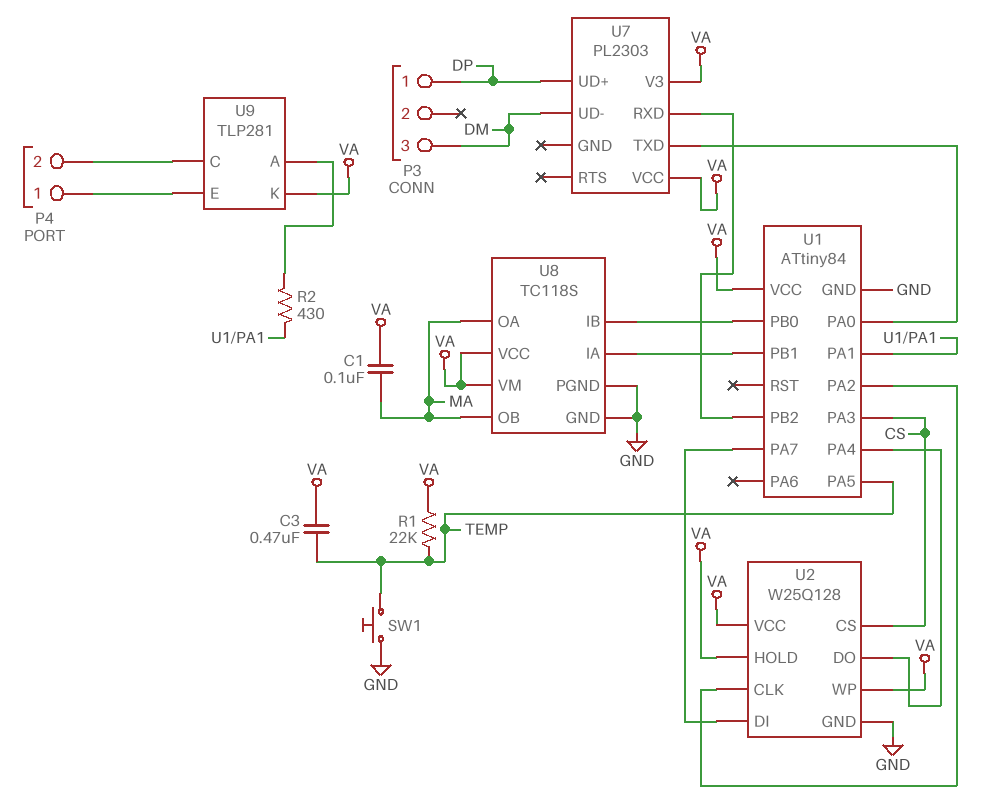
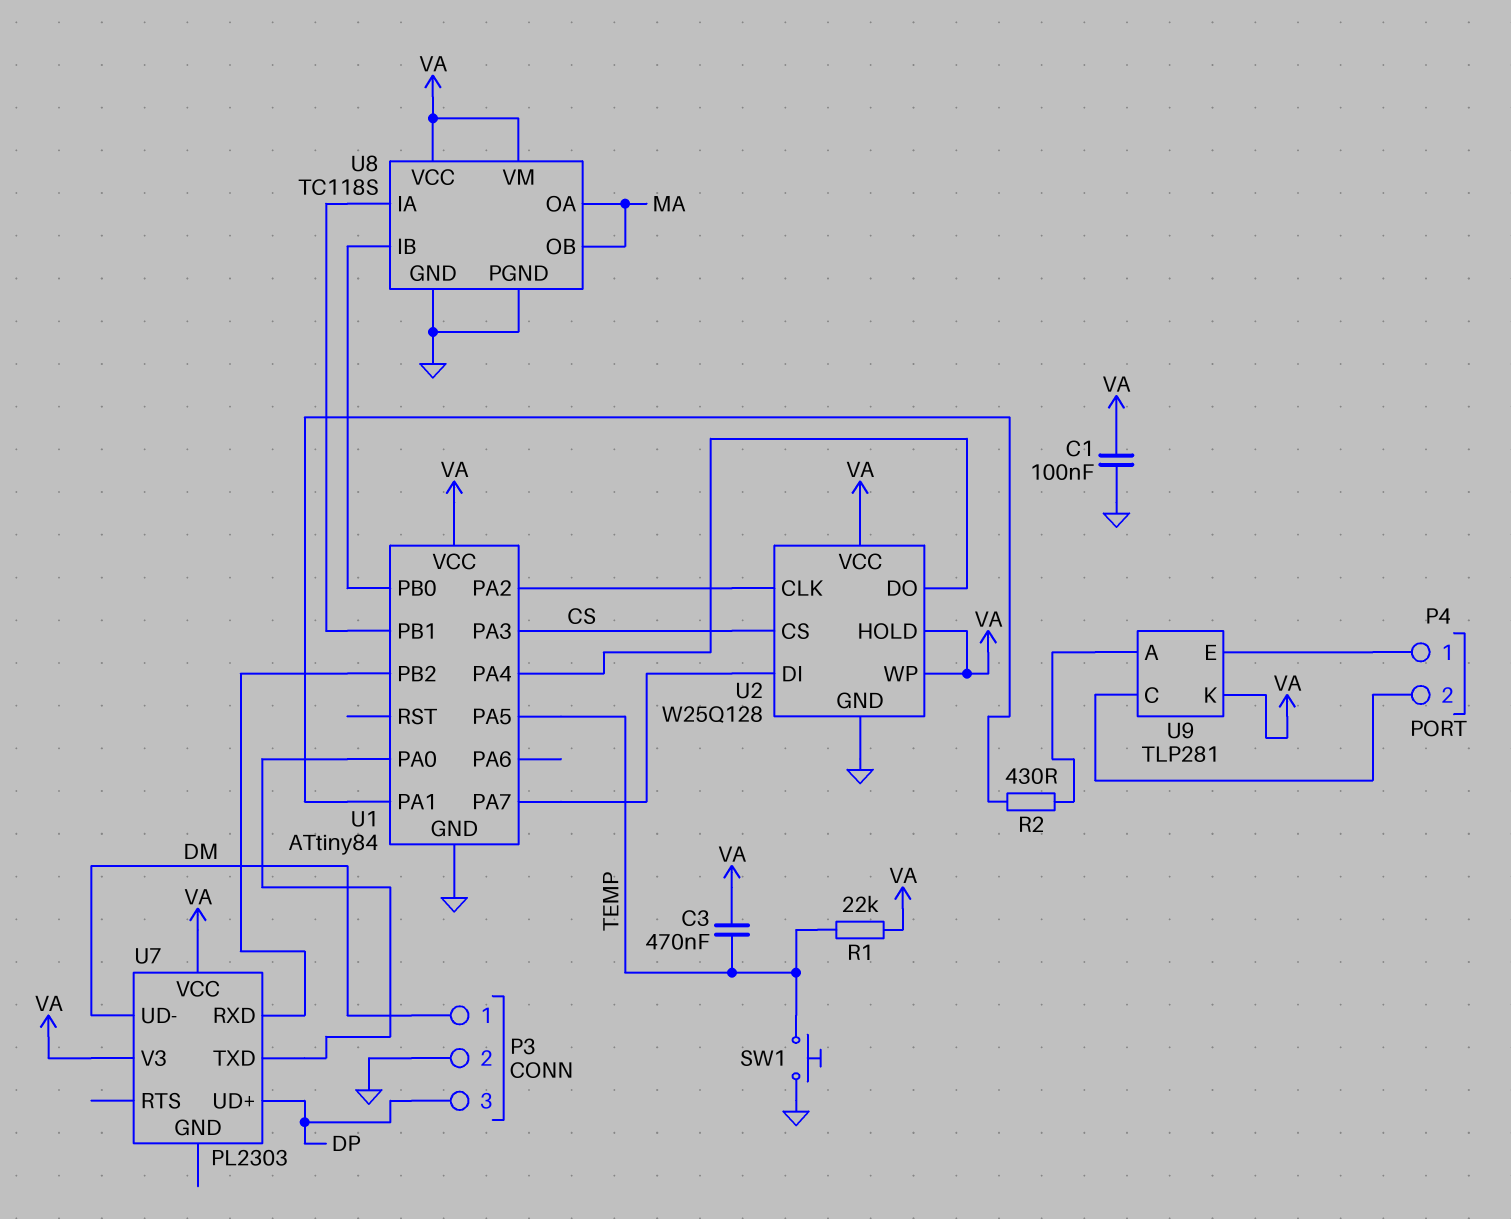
C1: 100nF (MA, VA) -> 100nF (GND, VA)
P3 pin 1: DP -> DM
P3 pin 2: none -> GND
P3 pin 3: DM -> DP

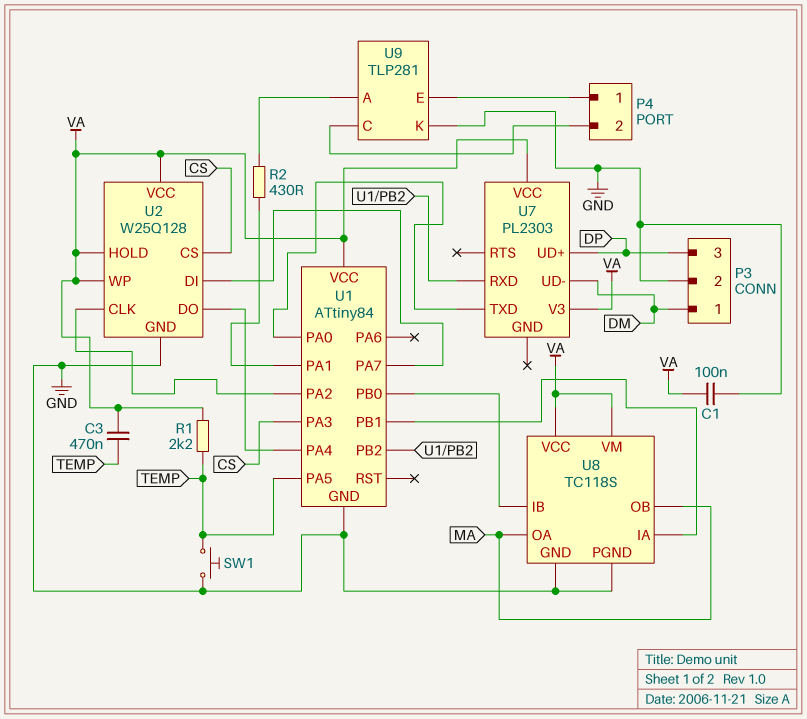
R1: 22k (TEMP, VA) -> 2.2k (TEMP, VA)
U9 pin K: VA -> GND

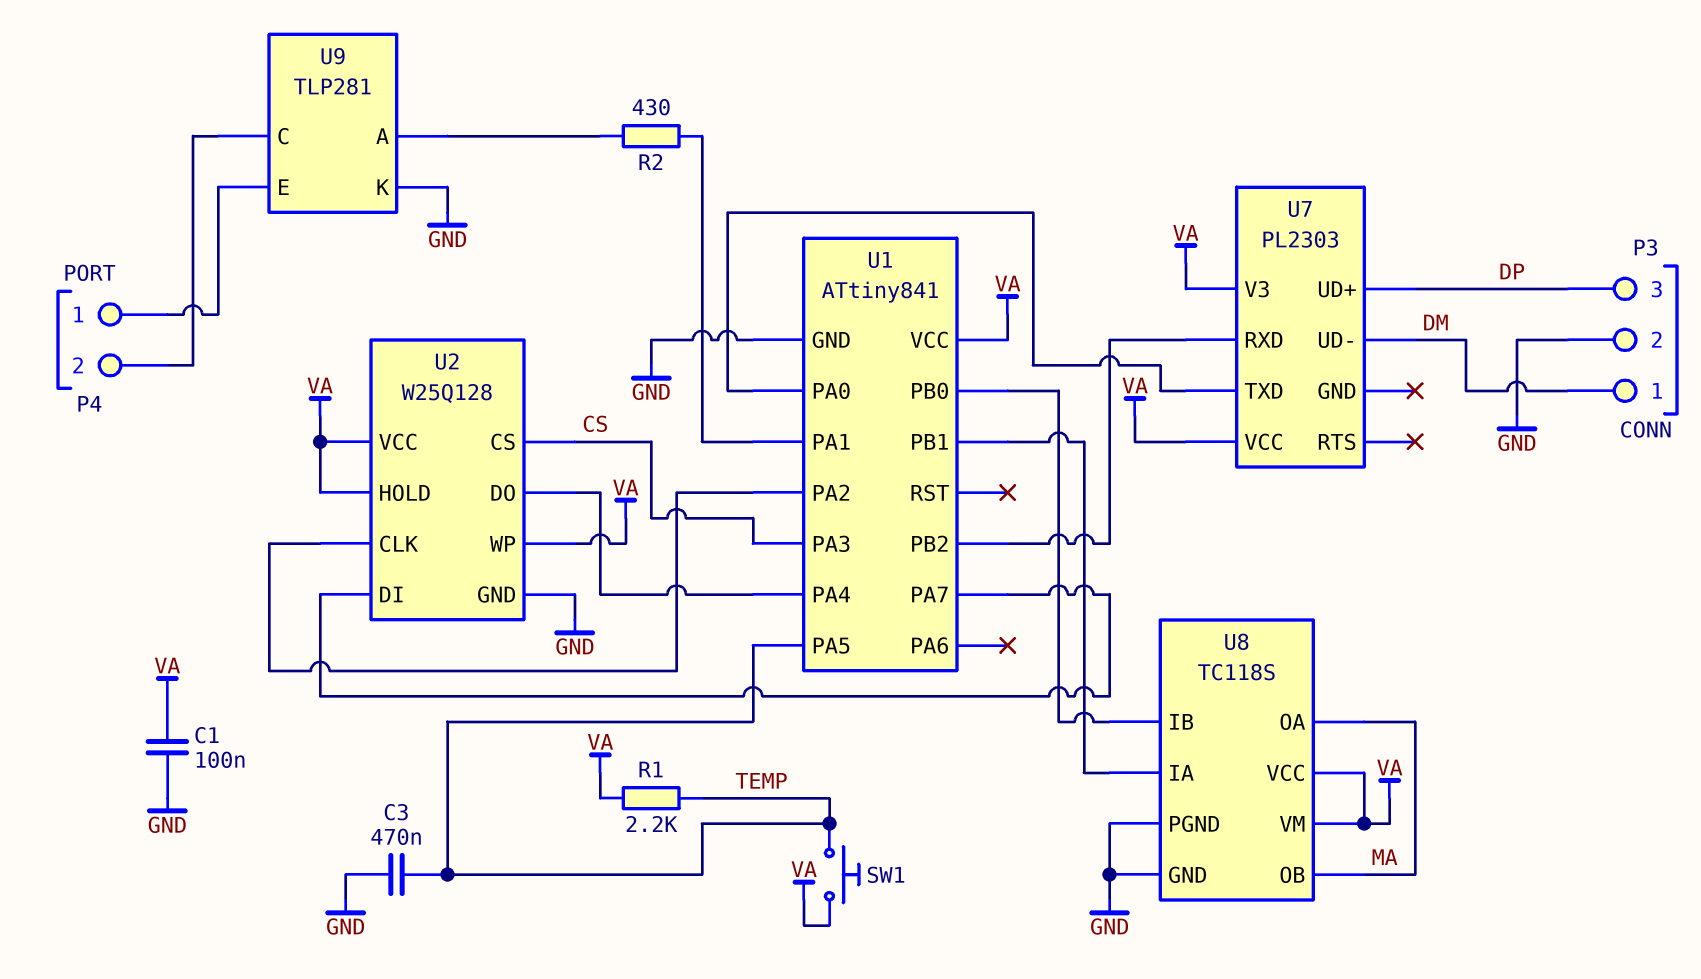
C3: 470nF (TEMP, VA) -> 470nF (GND, TEMP)
SW1: button (GND, TEMP) -> button (TEMP, VA)
U1: ATtiny84 -> ATtiny841

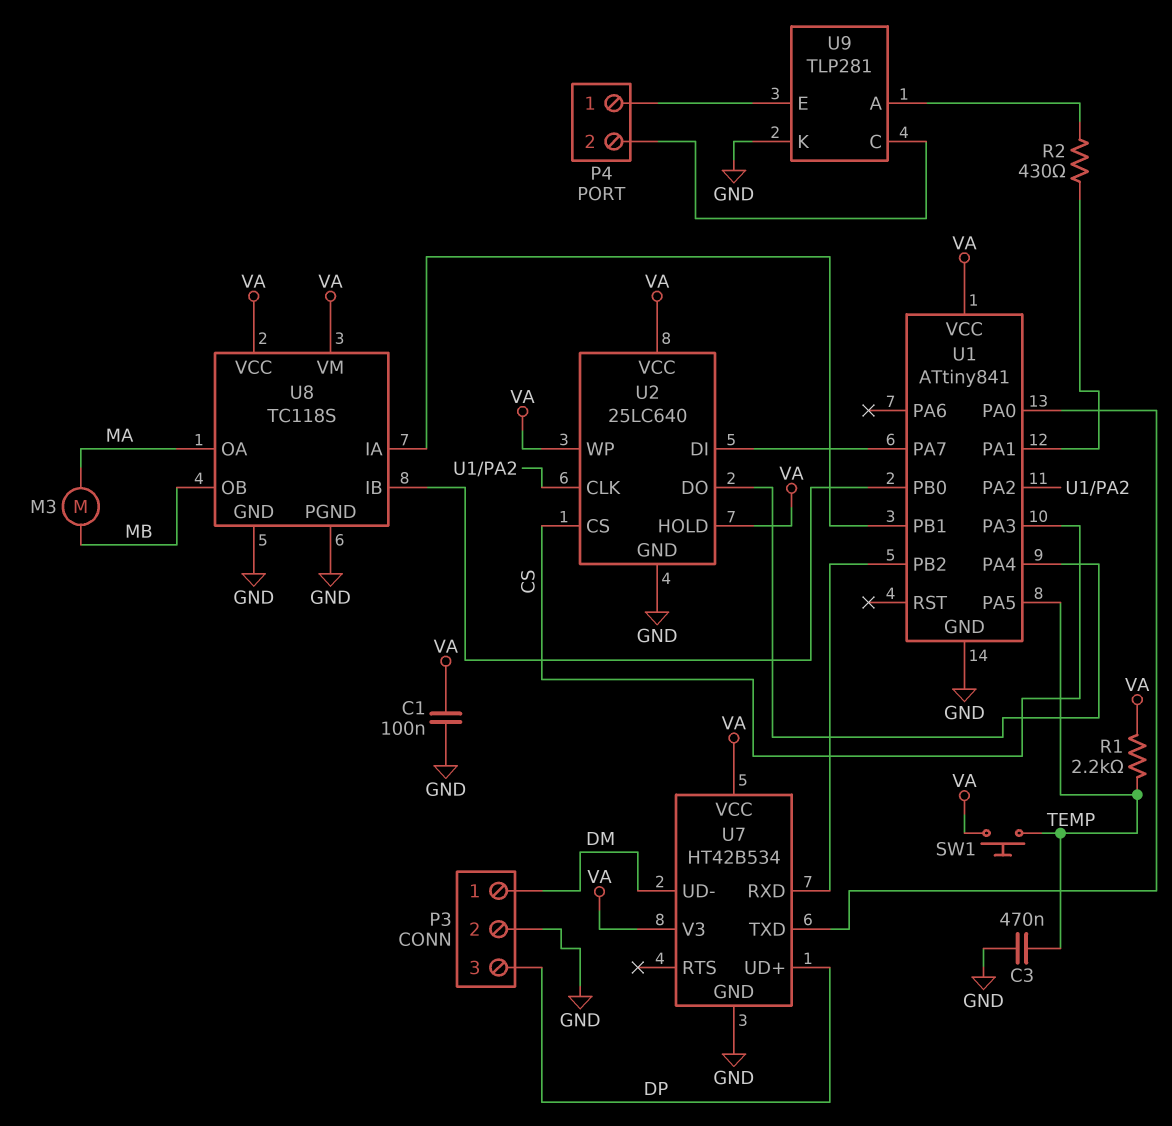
M3: none -> motor (MA, MB)
U2: W25Q128 -> 25LC640
U7: PL2303 -> HT42B534
U7 pin GND: none -> GND
U8 pin OB: MA -> MB

